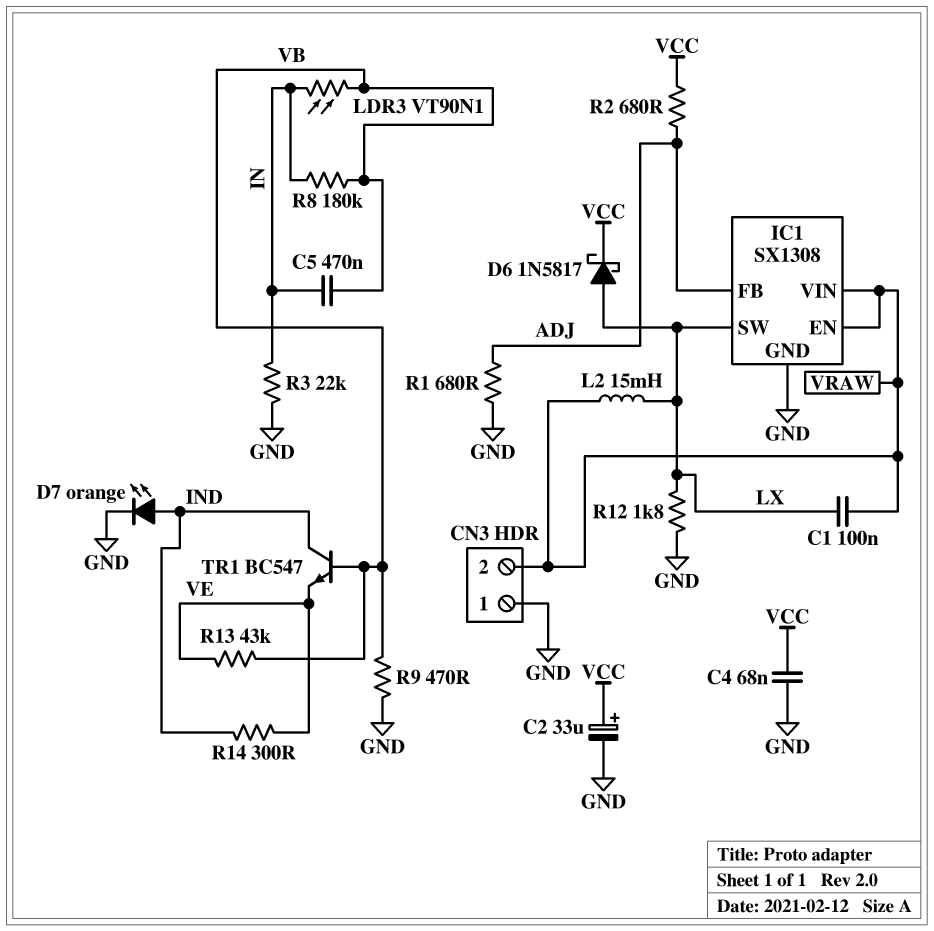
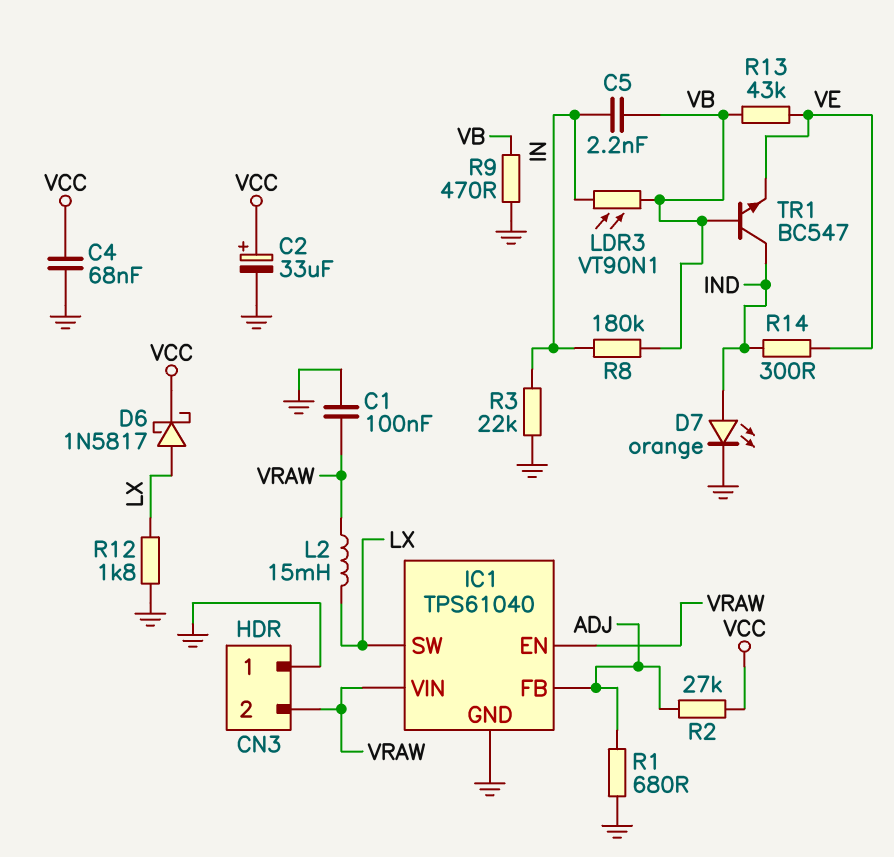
C1: 100nF (LX, VRAW) -> 100nF (GND, VRAW)
C5: 470nF (IN, VB) -> 2.2nF (IN, VB)
IC1: SX1308 -> TPS61040
R2: 680 (ADJ, VCC) -> 27k (ADJ, VCC)

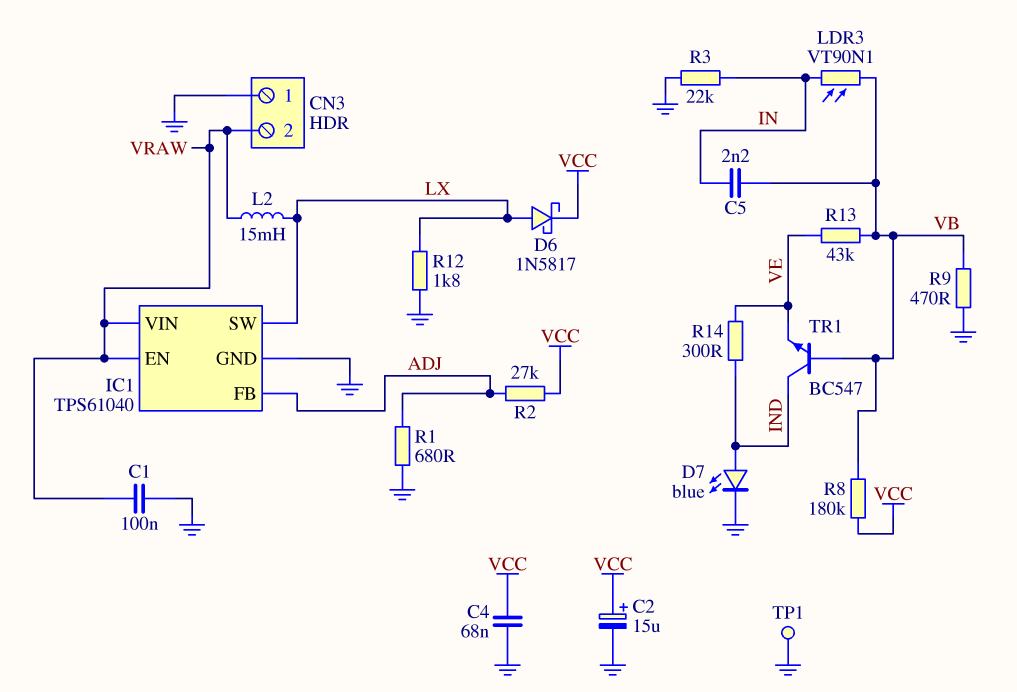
C2: 33uF (plus VCC, minus GND) -> 15uF (plus VCC, minus GND)
D7: LED orange (A IND, K GND) -> LED blue (A IND, K GND)
R8: 180k (IN, VB) -> 180k (VB, VCC)
TP1: none -> test point (GND)

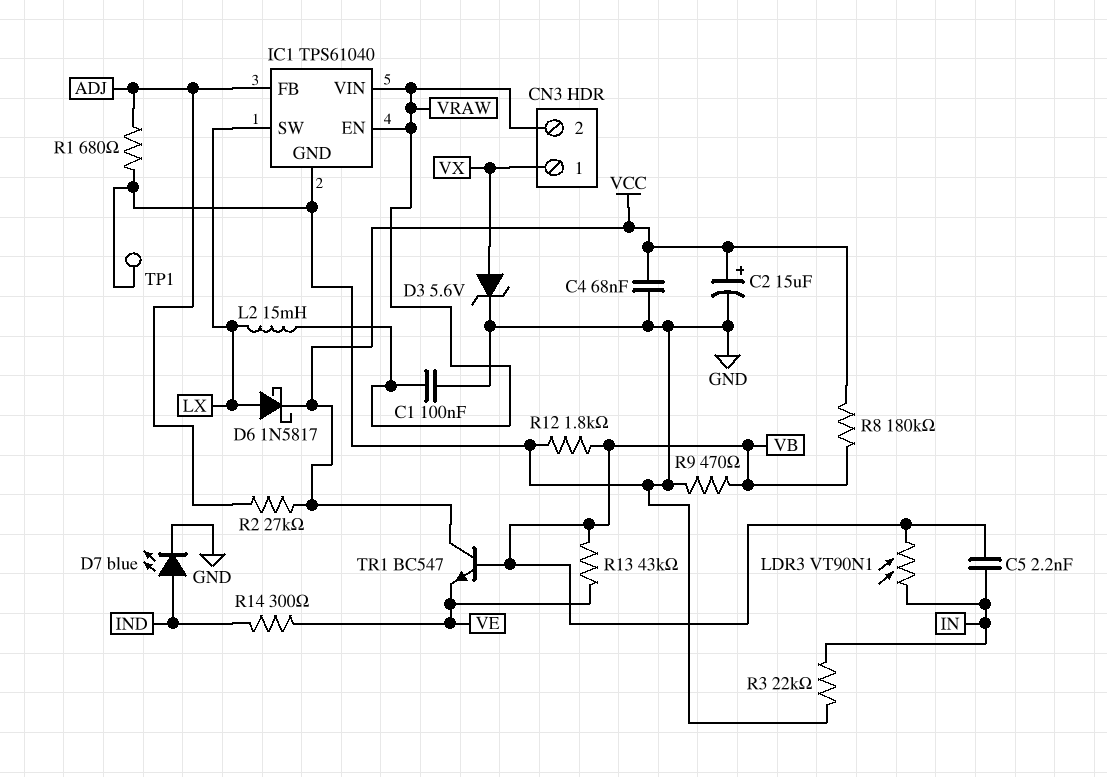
CN3 pin 1: GND -> VX
D3: none -> zener 5.6V (A VX, K GND)
R12: 1.8k (GND, LX) -> 1.8k (GND, VB)
TR1: NPN BC547 (B VB, C IND, E VE) -> NPN BC547 (B VB, C VCC, E VE)

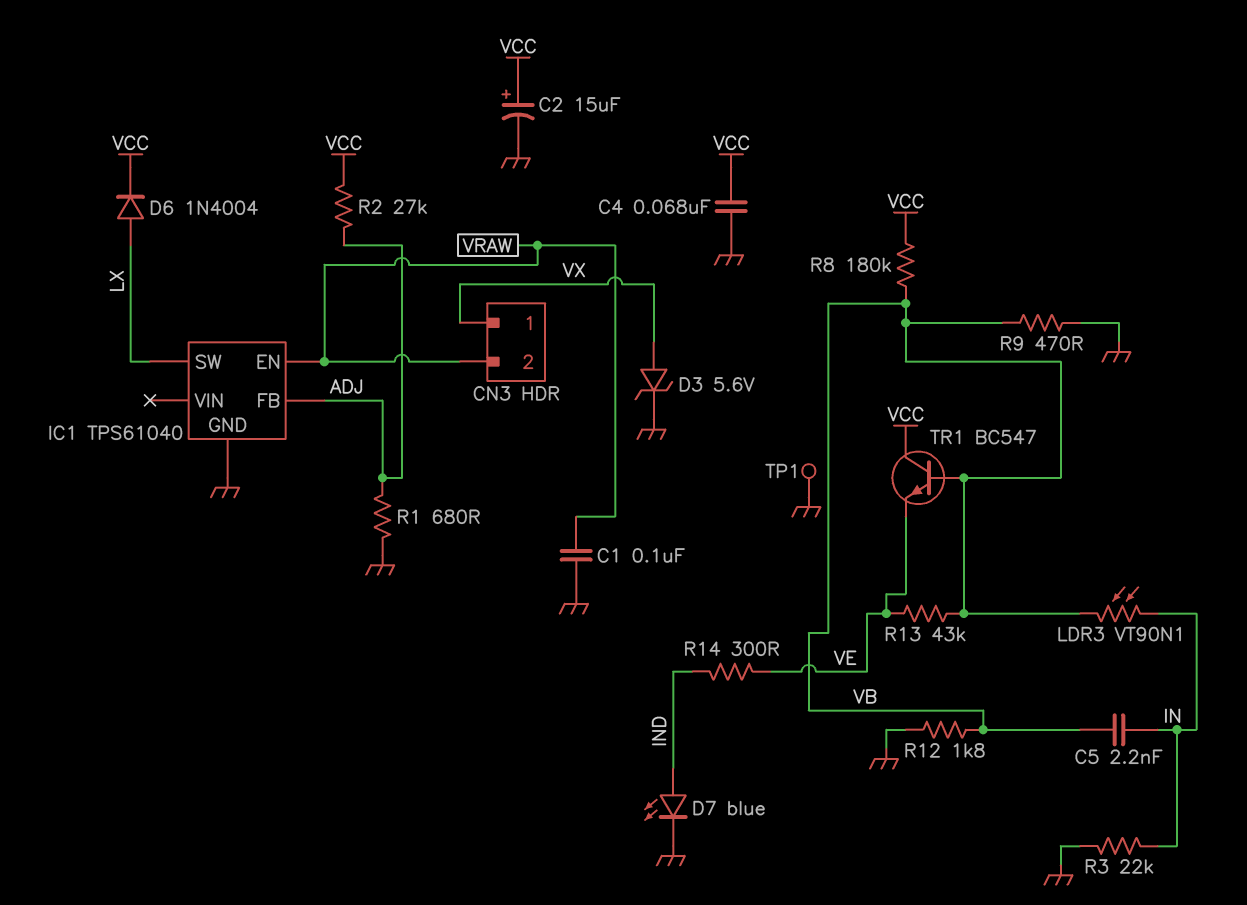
D6: schottky 1N5817 (A LX, K VCC) -> diode 1N4004 (A LX, K VCC)
IC1 pin VIN: VRAW -> none
L2: 15mH (LX, VRAW) -> none

